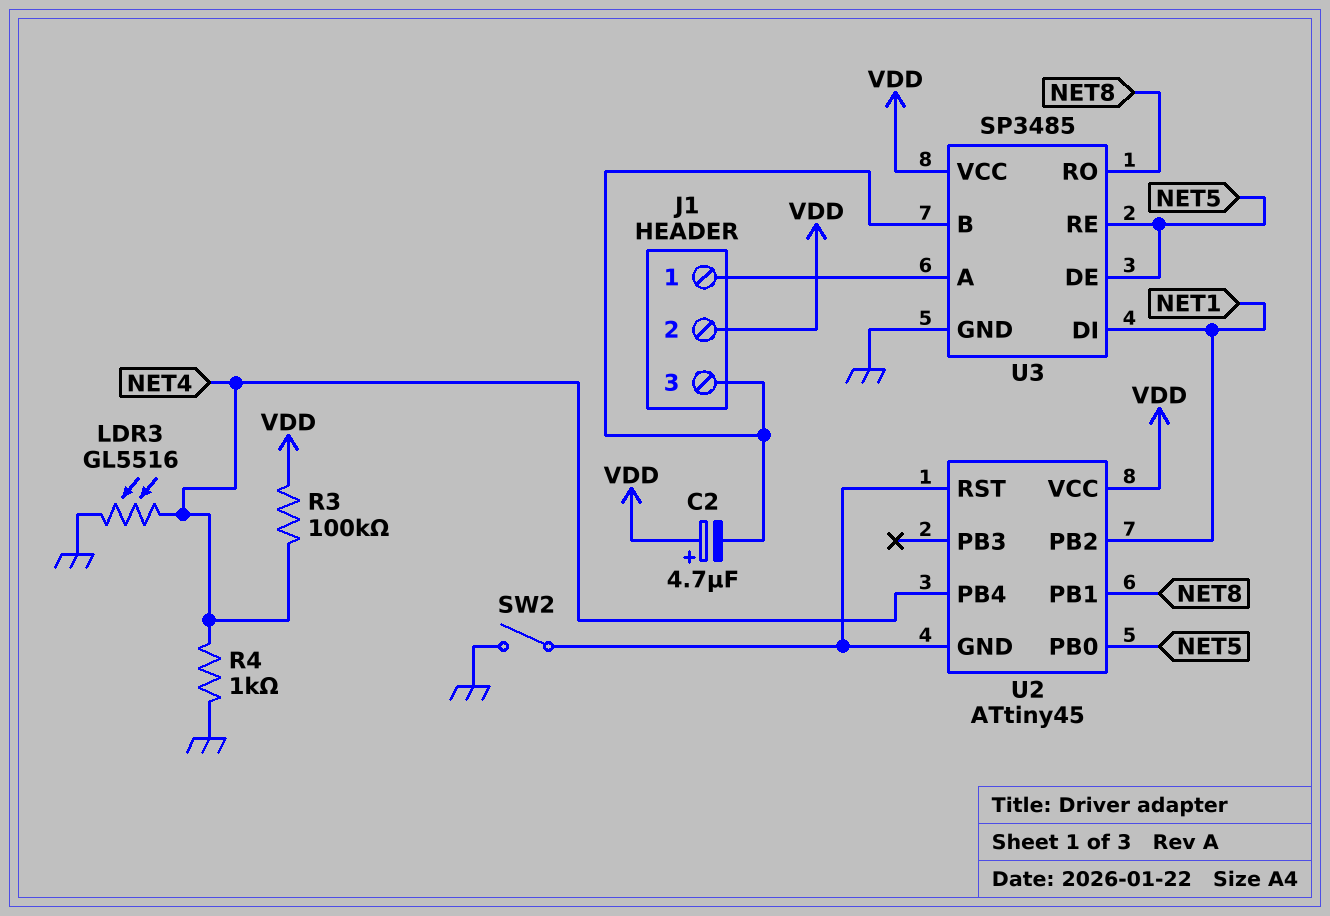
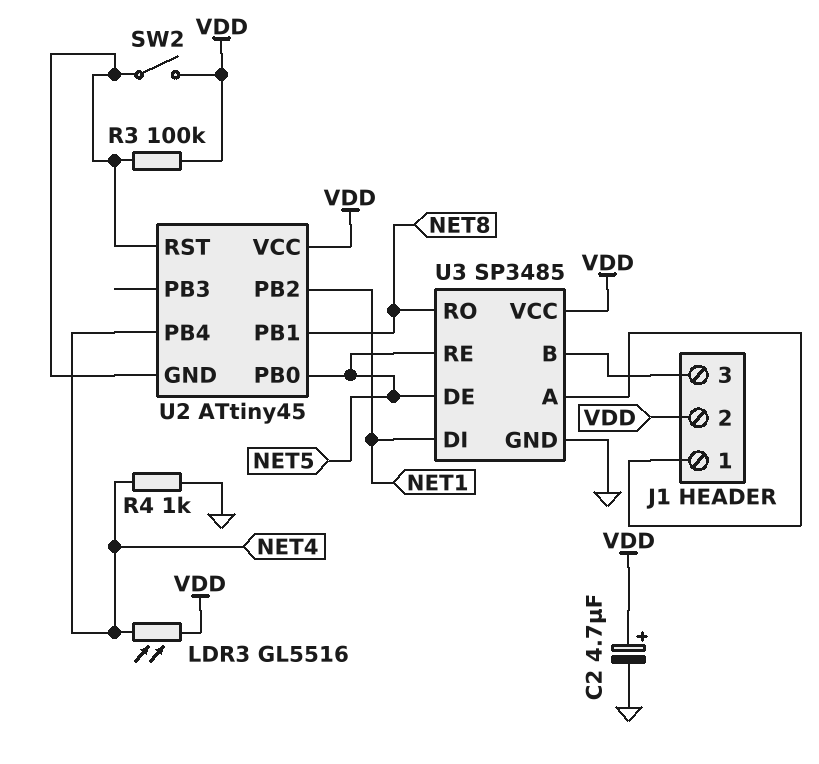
C2: 4.7uF (plus VDD, minus J1/3) -> 4.7uF (plus VDD, minus GND)
LDR3: GL5516 (GND, NET4) -> GL5516 (NET4, VDD)
R3: 100k (NET4, VDD) -> 100k (U2/GND, VDD)
SW2: switch (GND, U2/GND) -> switch (U2/GND, VDD)

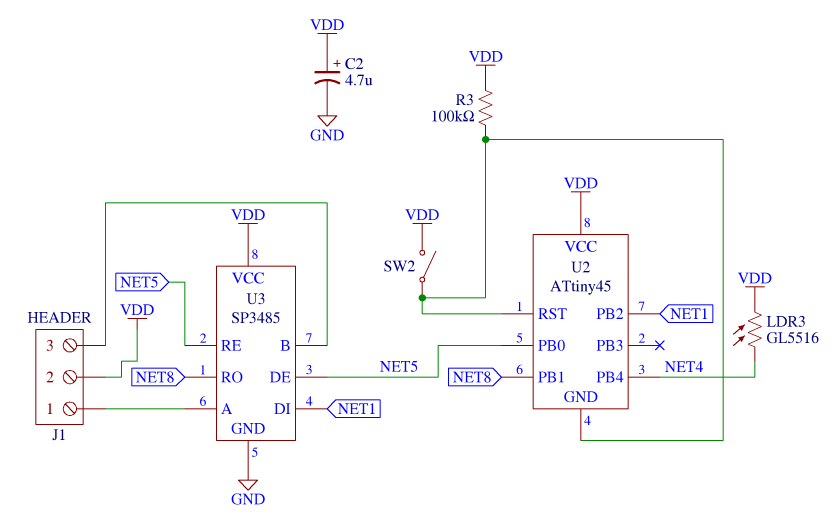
R4: 1k (GND, NET4) -> none

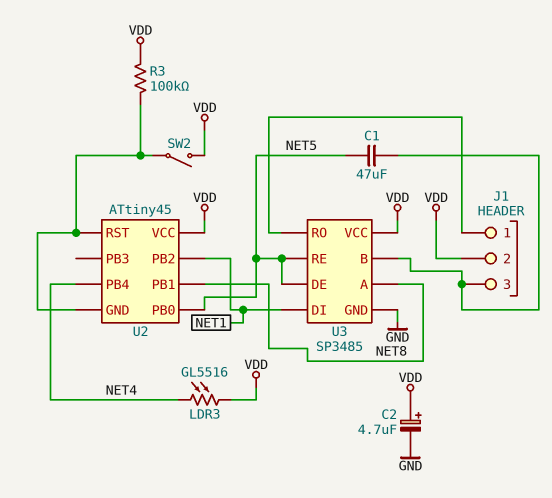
C1: none -> 47uF (J1/3, NET5)
U3 pin A: J1/1 -> NET8
U3 pin RO: NET8 -> J1/1

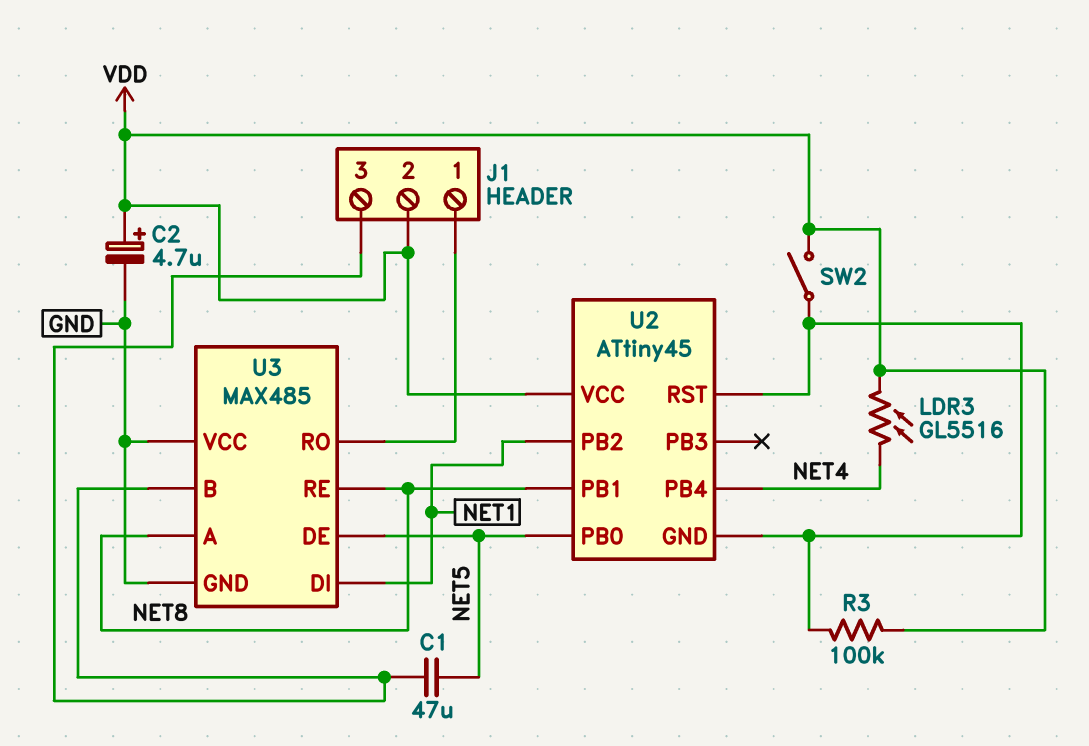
U3: SP3485 -> MAX485
U3 pin RE: NET5 -> NET8
U3 pin VCC: VDD -> GND

